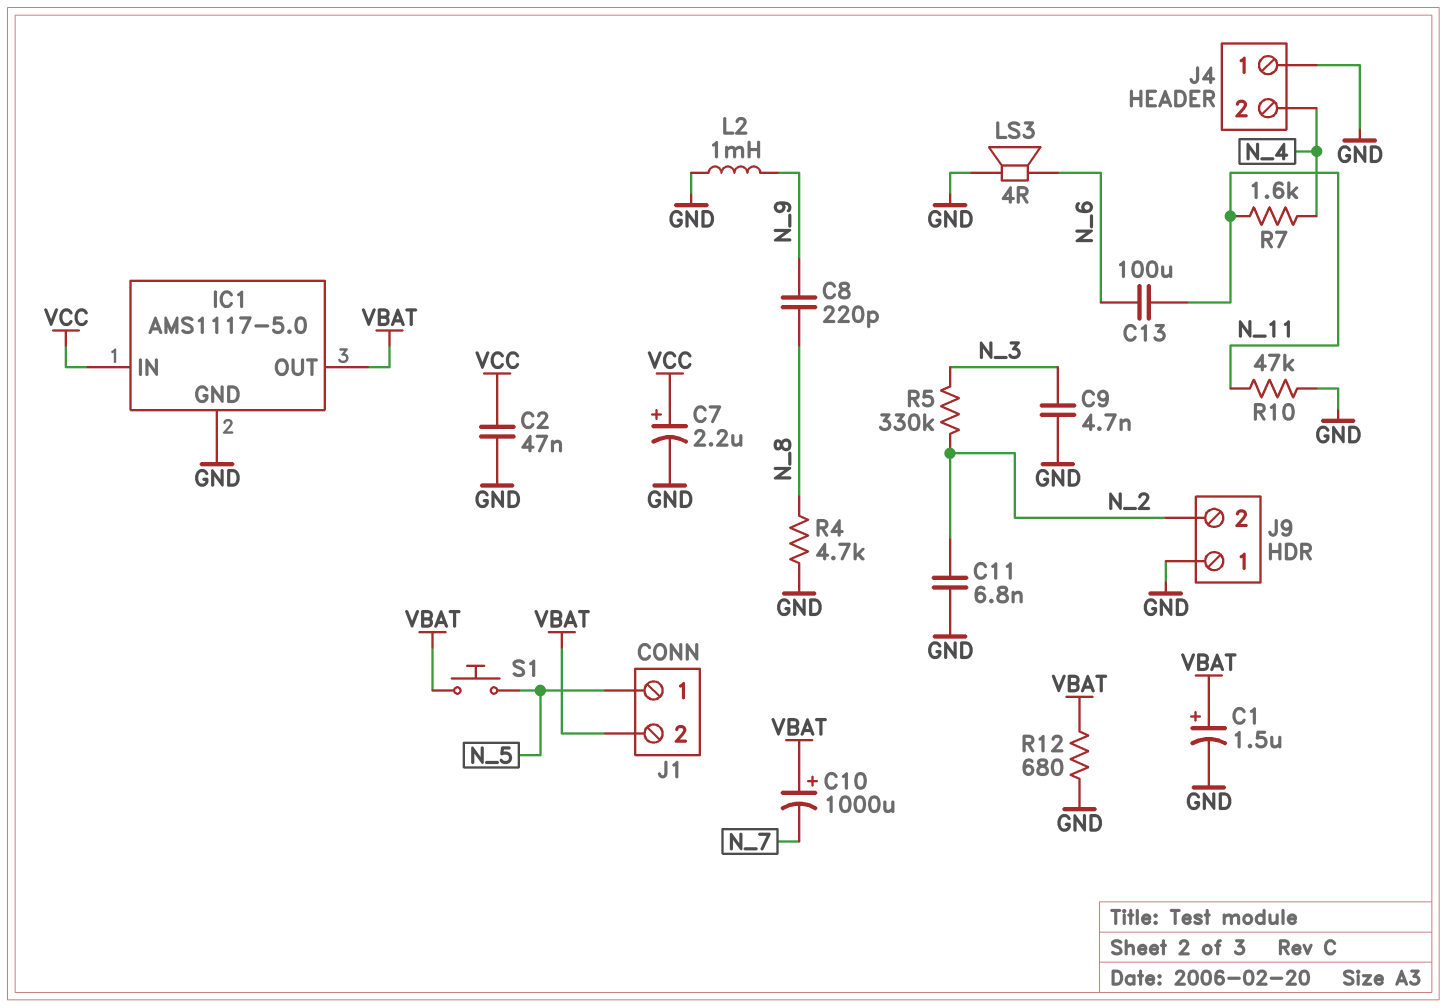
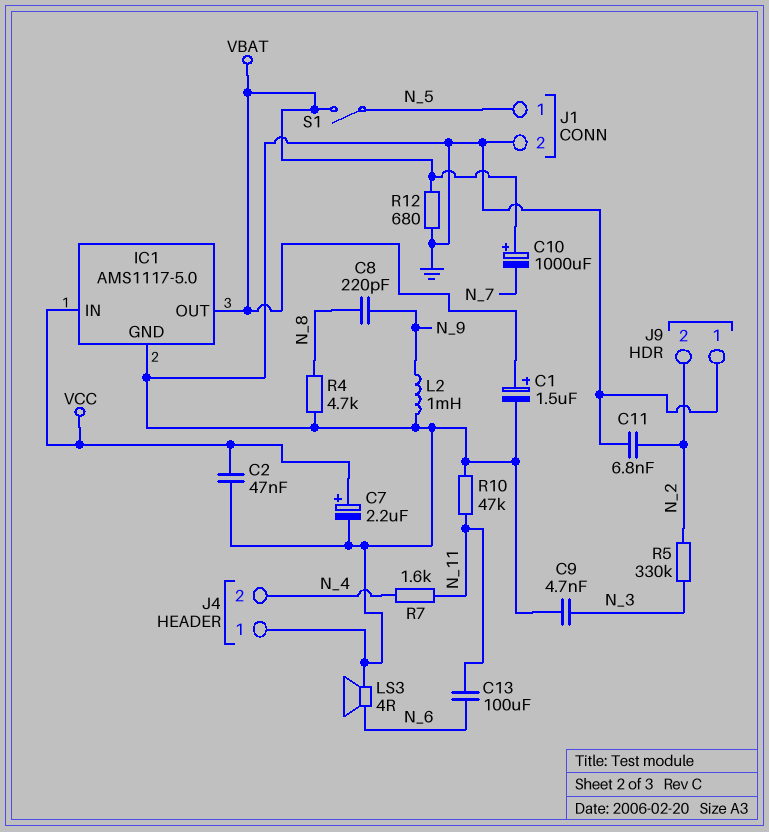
J1 pin 2: VBAT -> GND
S1: button (N_5, VBAT) -> switch (N_5, VBAT)

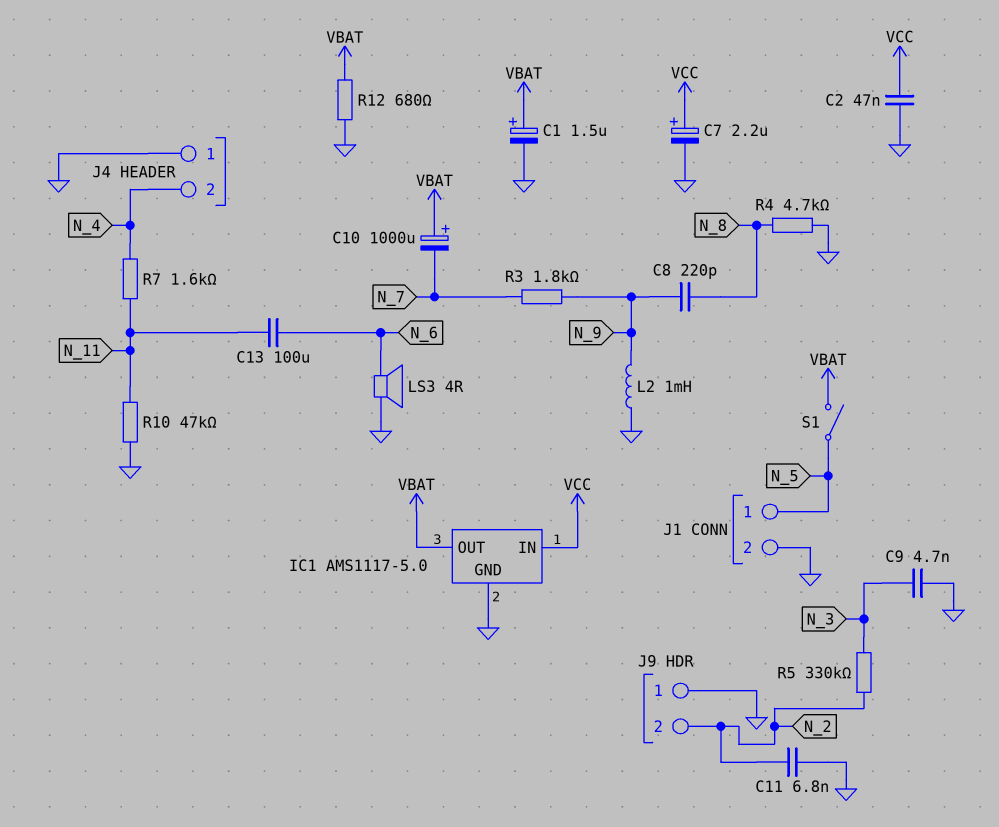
R3: none -> 1.8k (N_7, N_9)

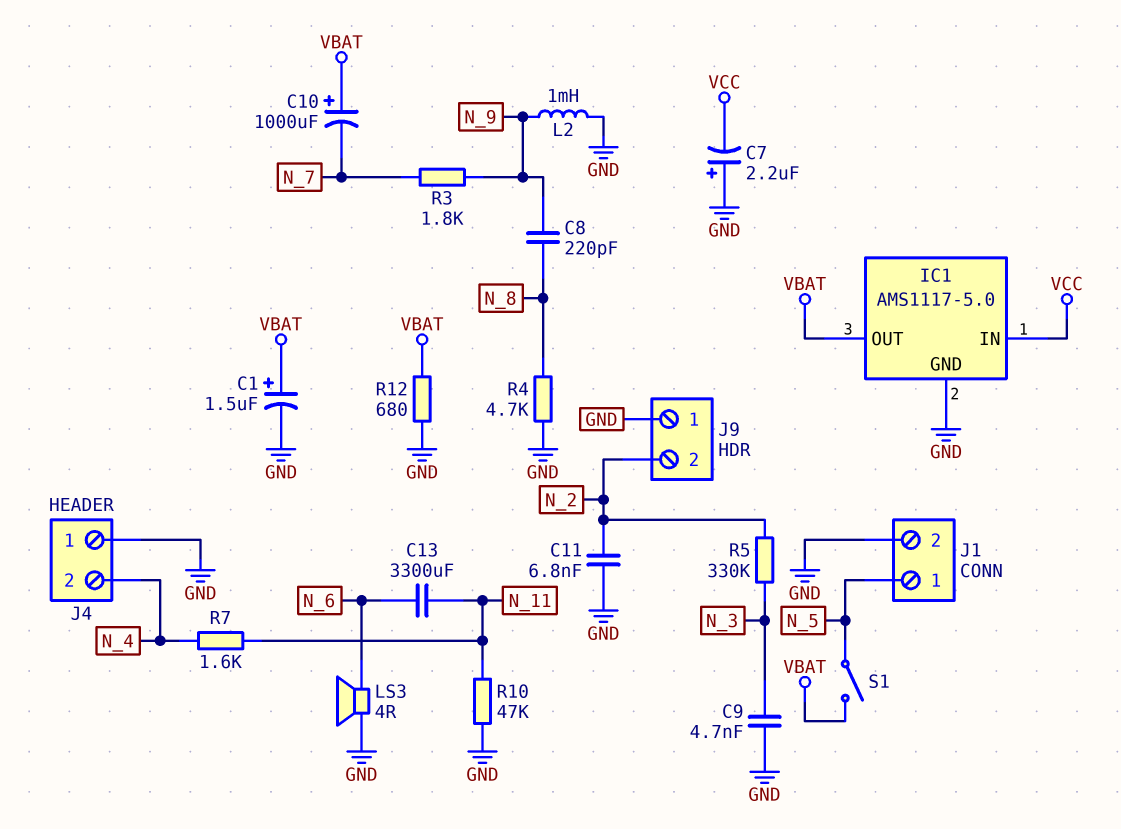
C2: 47nF (GND, VCC) -> none
C7: 2.2uF (plus VCC, minus GND) -> 2.2uF (plus GND, minus VCC)
C13: 100uF (N_6, N_11) -> 3300uF (N_6, N_11)

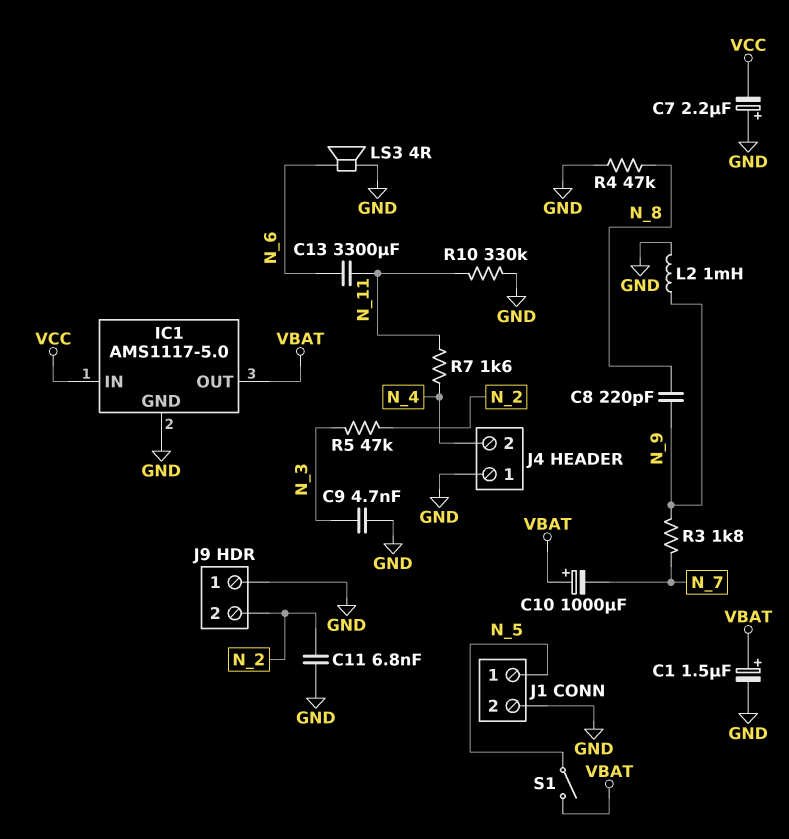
R4: 4.7k (GND, N_8) -> 47k (GND, N_8)
R5: 330k (N_2, N_3) -> 47k (N_2, N_3)
R10: 47k (GND, N_11) -> 330k (GND, N_11)
R12: 680 (GND, VBAT) -> none

